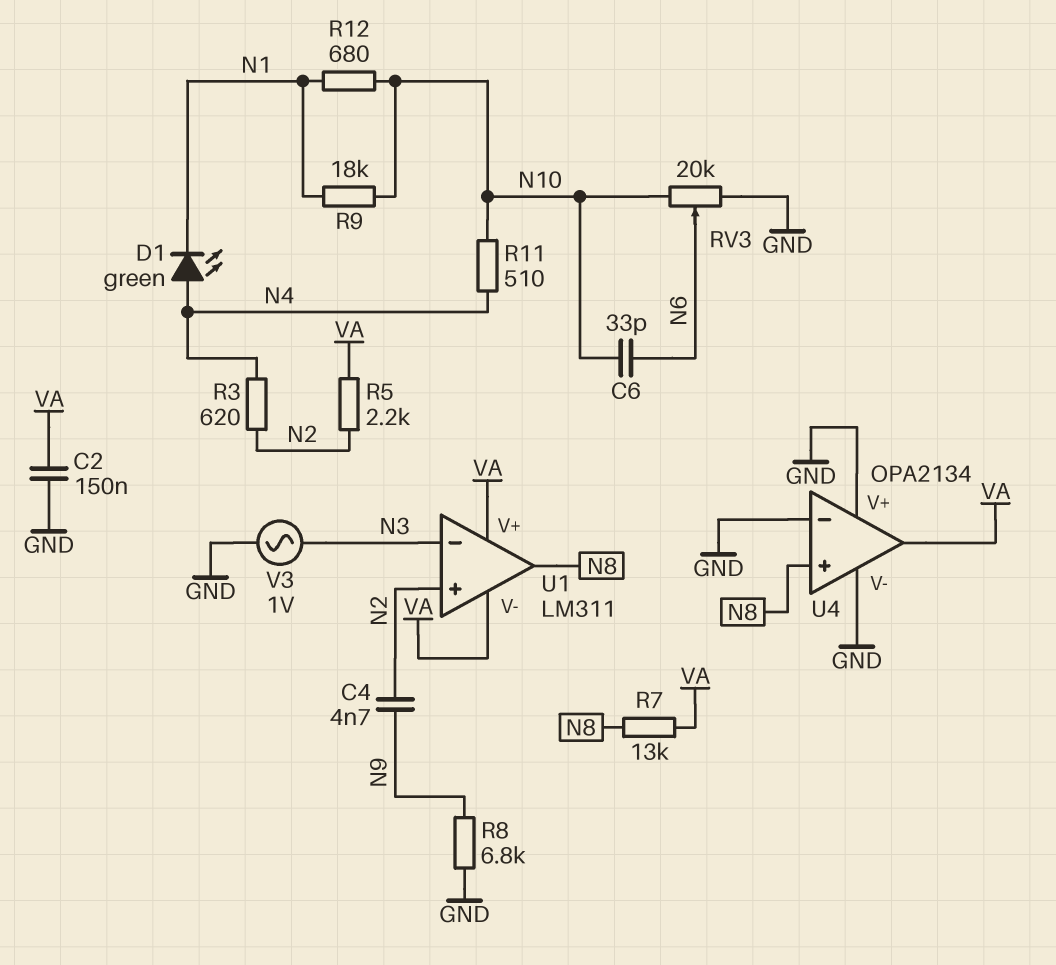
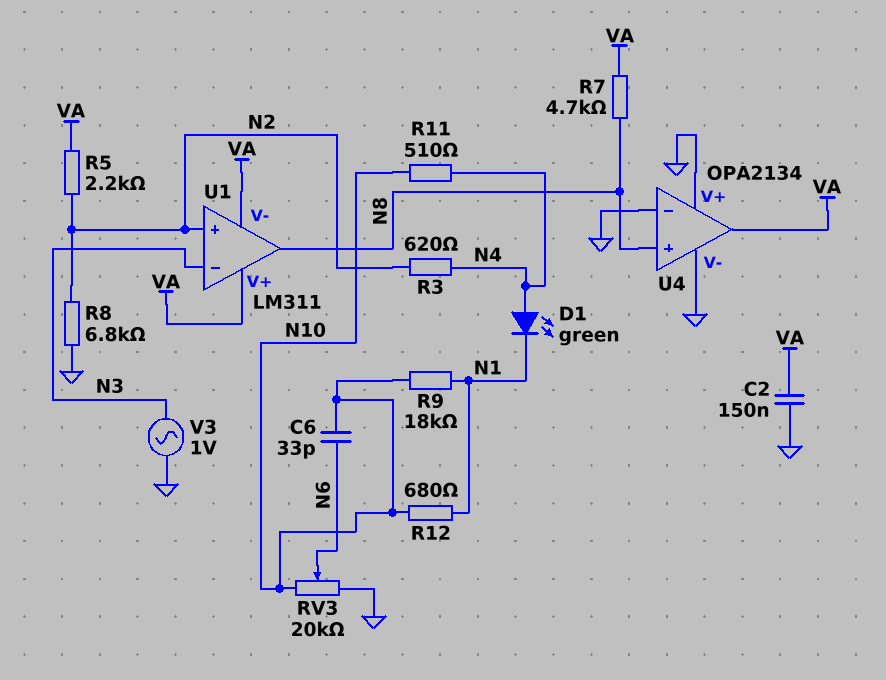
C4: 4.7nF (N2, N9) -> none
R7: 13k (N8, VA) -> 4.7k (N8, VA)
R8: 6.8k (GND, N9) -> 6.8k (GND, N2)

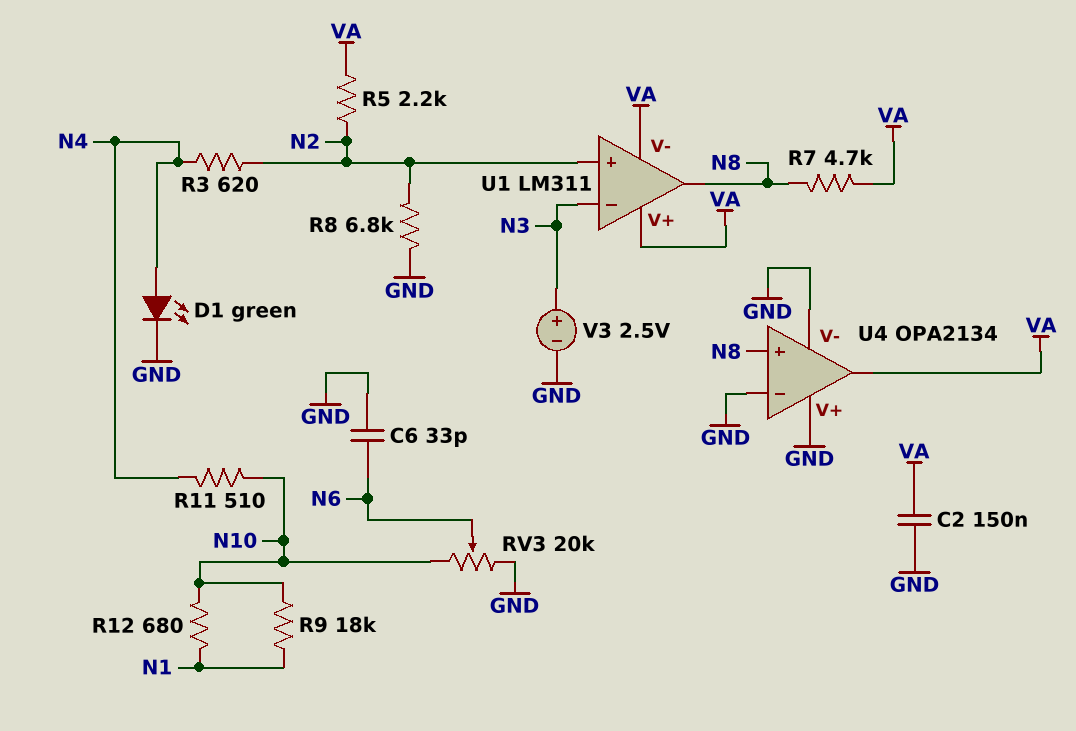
C6: 33pF (N6, N10) -> 33pF (GND, N6)
D1: LED green (A N4, K N1) -> LED green (A N4, K GND)
V3: AC 1V (GND, N3) -> 2.5V (plus N3, minus GND)

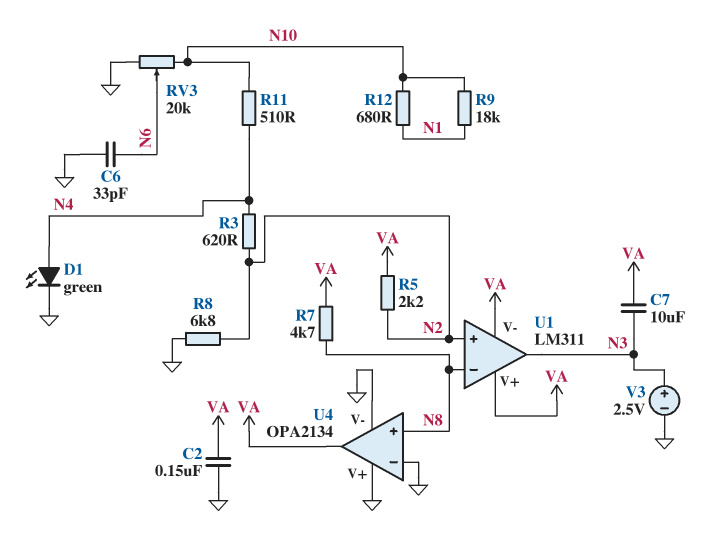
C7: none -> 10uF (N3, VA)
U1 pin in-: N3 -> N8
U1 pin out: N8 -> N3

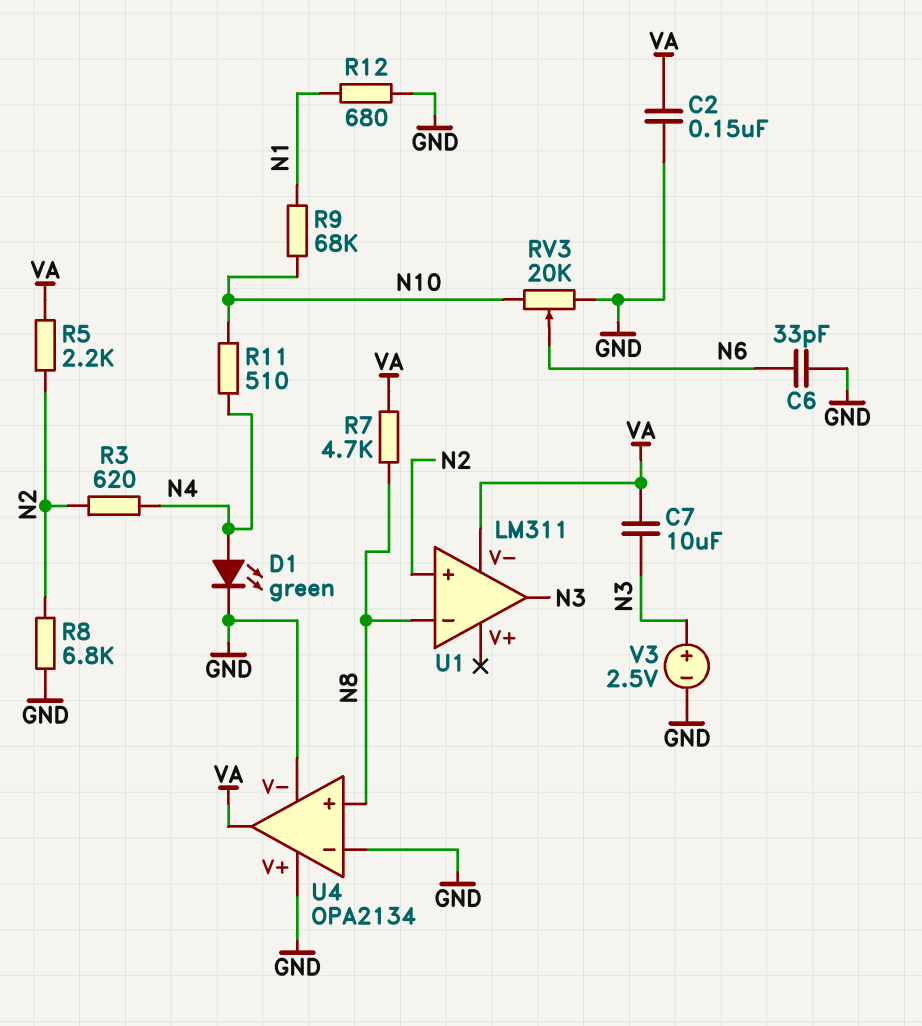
R9: 18k (N1, N10) -> 68k (N1, N10)
R12: 680 (N1, N10) -> 680 (GND, N1)
U1 pin V+: VA -> none

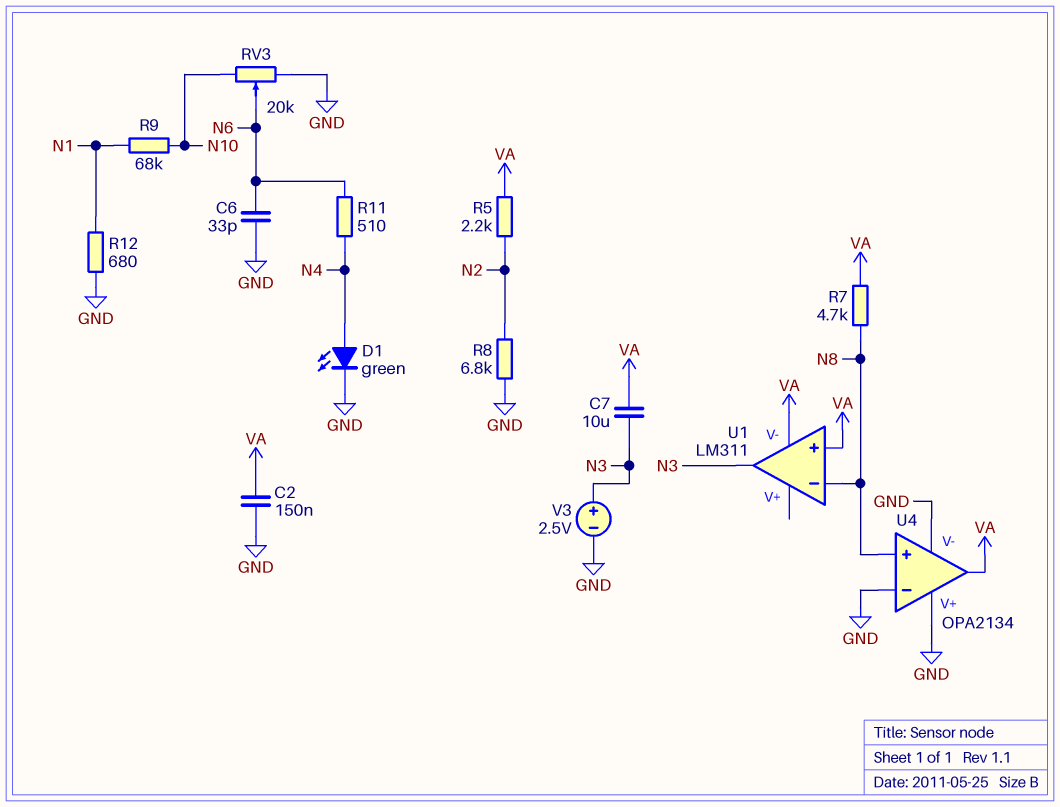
R3: 620 (N2, N4) -> none
R11: 510 (N4, N10) -> 510 (N4, N6)
U1 pin in+: N2 -> VA

